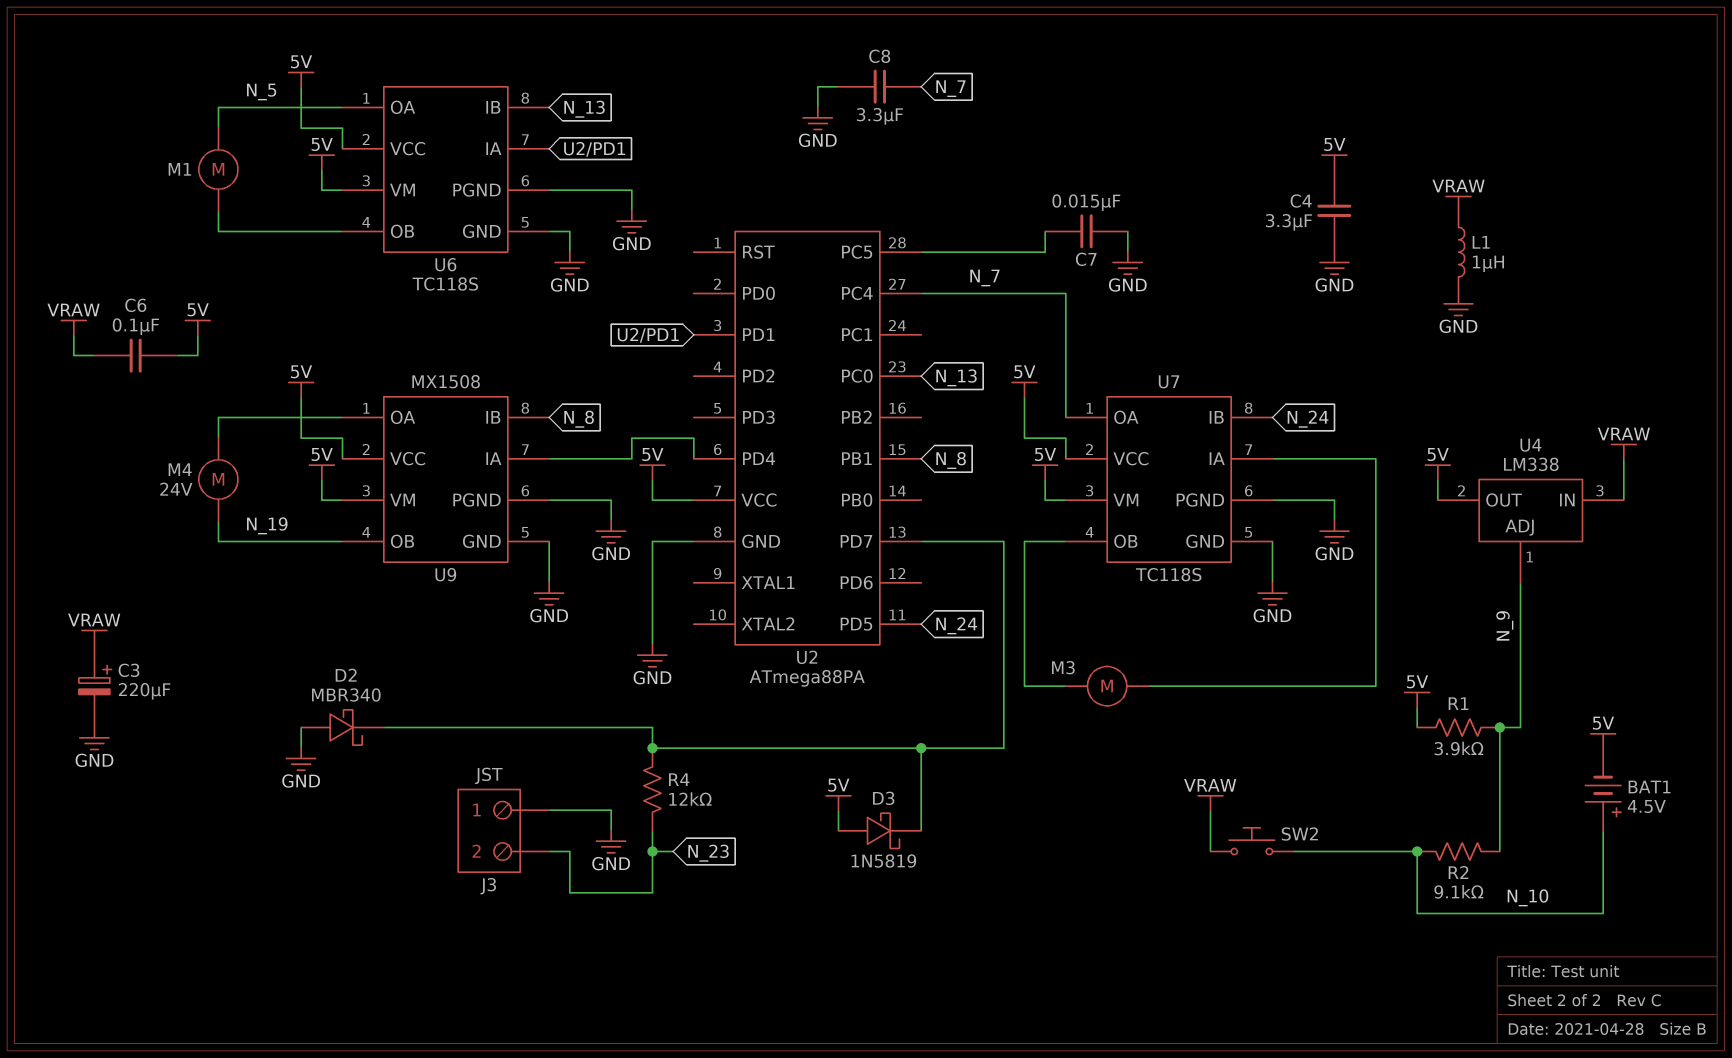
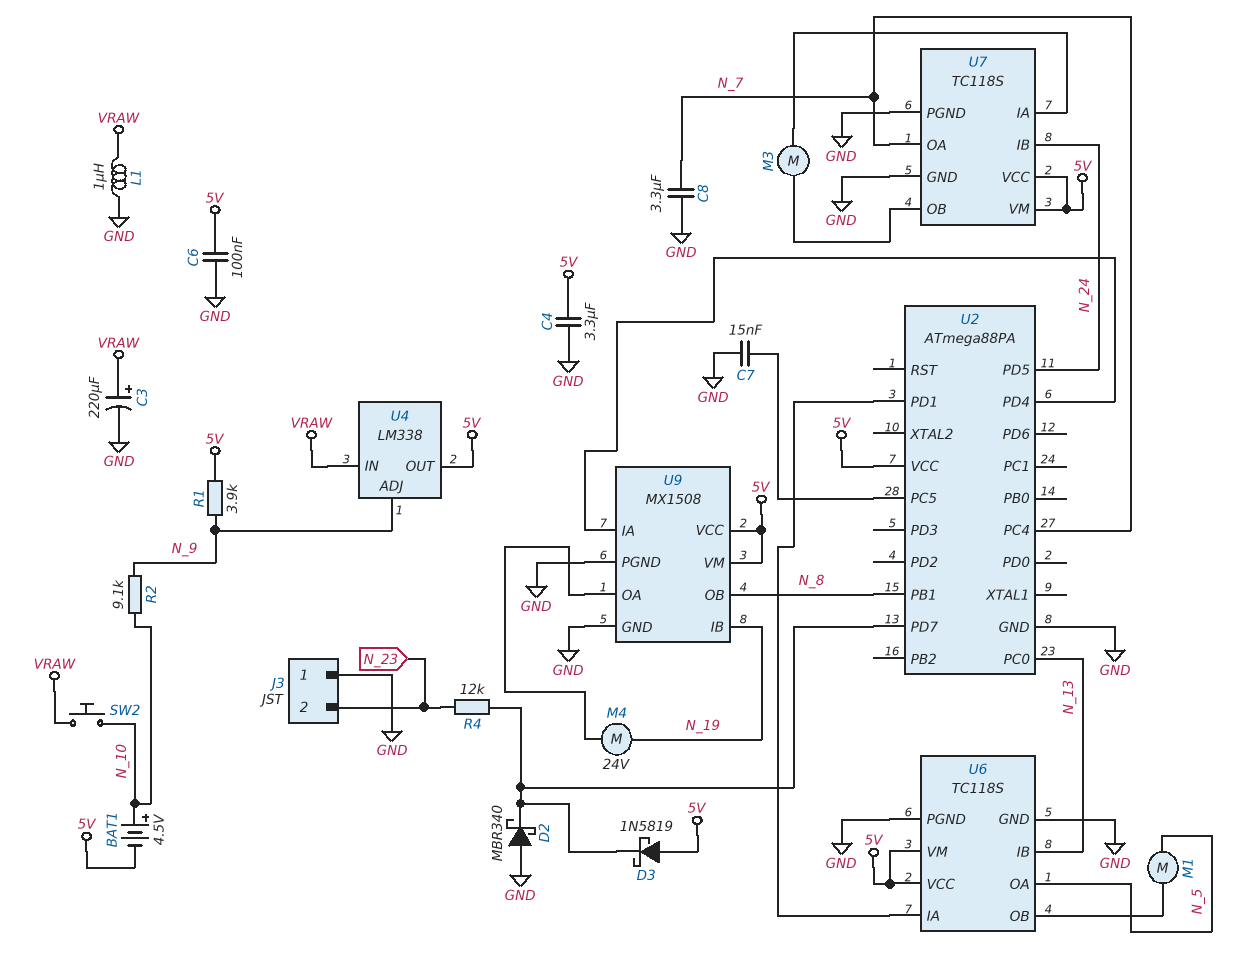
C6: 100nF (5V, VRAW) -> 100nF (5V, GND)
U9 pin IB: N_8 -> N_19
U9 pin OB: N_19 -> N_8

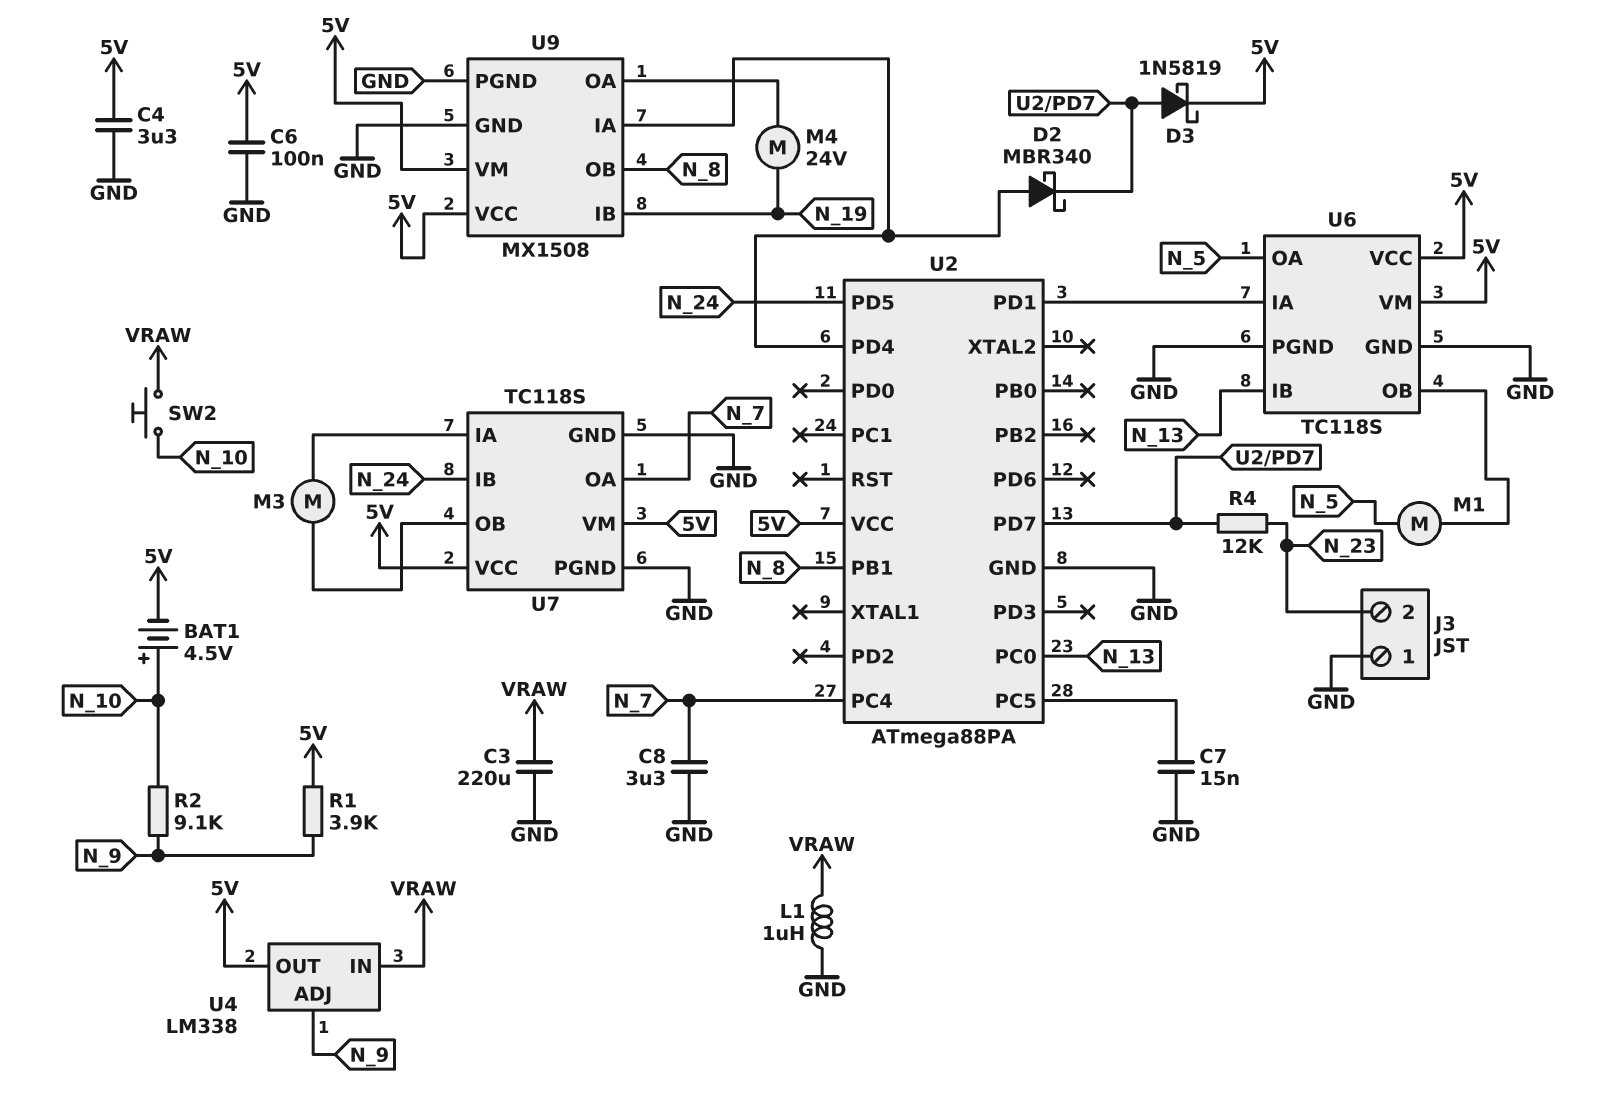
C3: 220uF (plus VRAW, minus GND) -> 220uF (GND, VRAW)
D2: schottky MBR340 (A GND, K U2/PD7) -> schottky MBR340 (A U2/PD4, K U2/PD7)
D3: schottky 1N5819 (A 5V, K U2/PD7) -> schottky 1N5819 (A U2/PD7, K 5V)

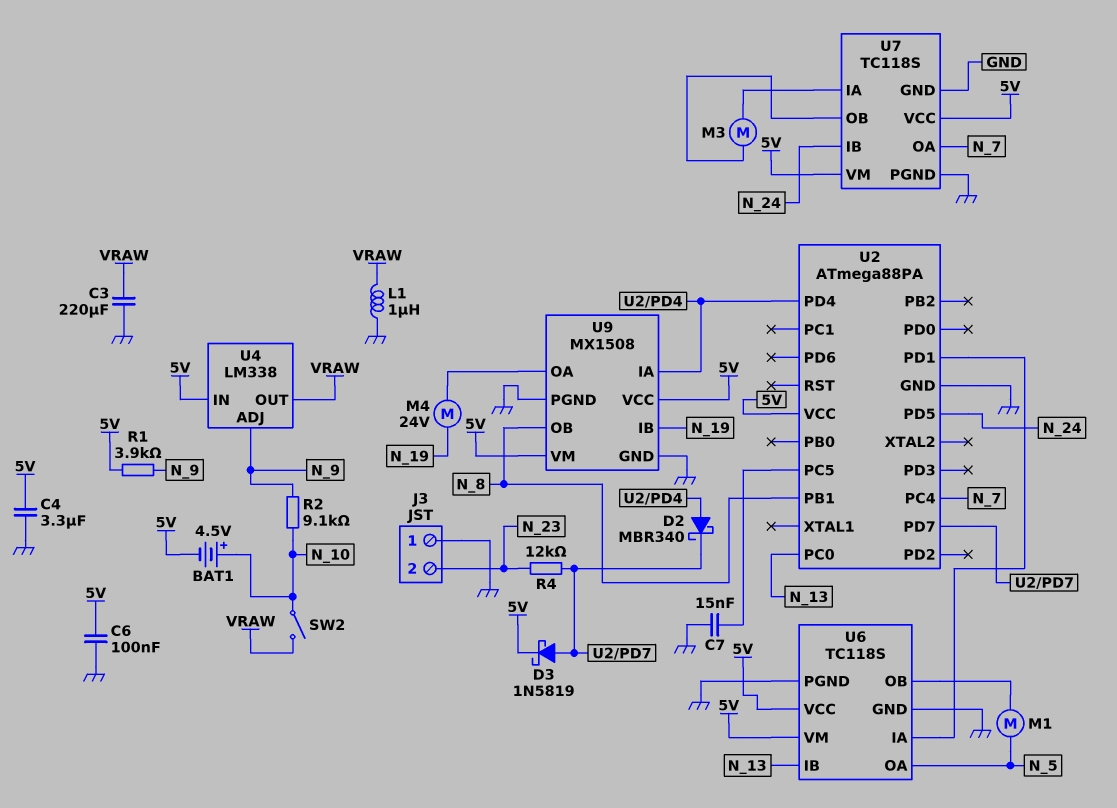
C8: 3.3uF (GND, N_7) -> none
SW2: button (N_10, VRAW) -> switch (N_10, VRAW)
U4 pin IN: VRAW -> 5V
U4 pin OUT: 5V -> VRAW

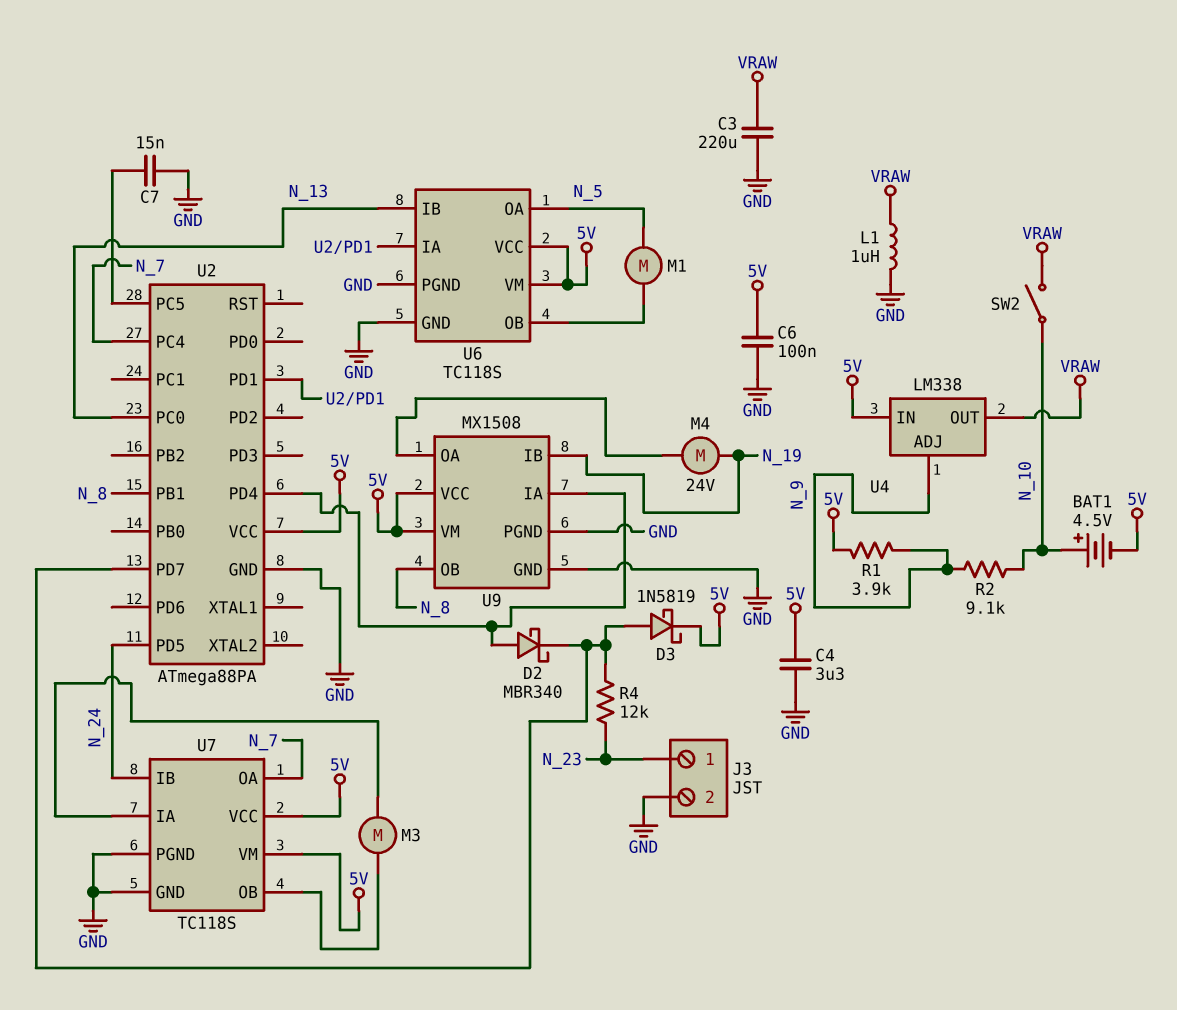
J3 pin 1: GND -> N_23
J3 pin 2: N_23 -> GND

